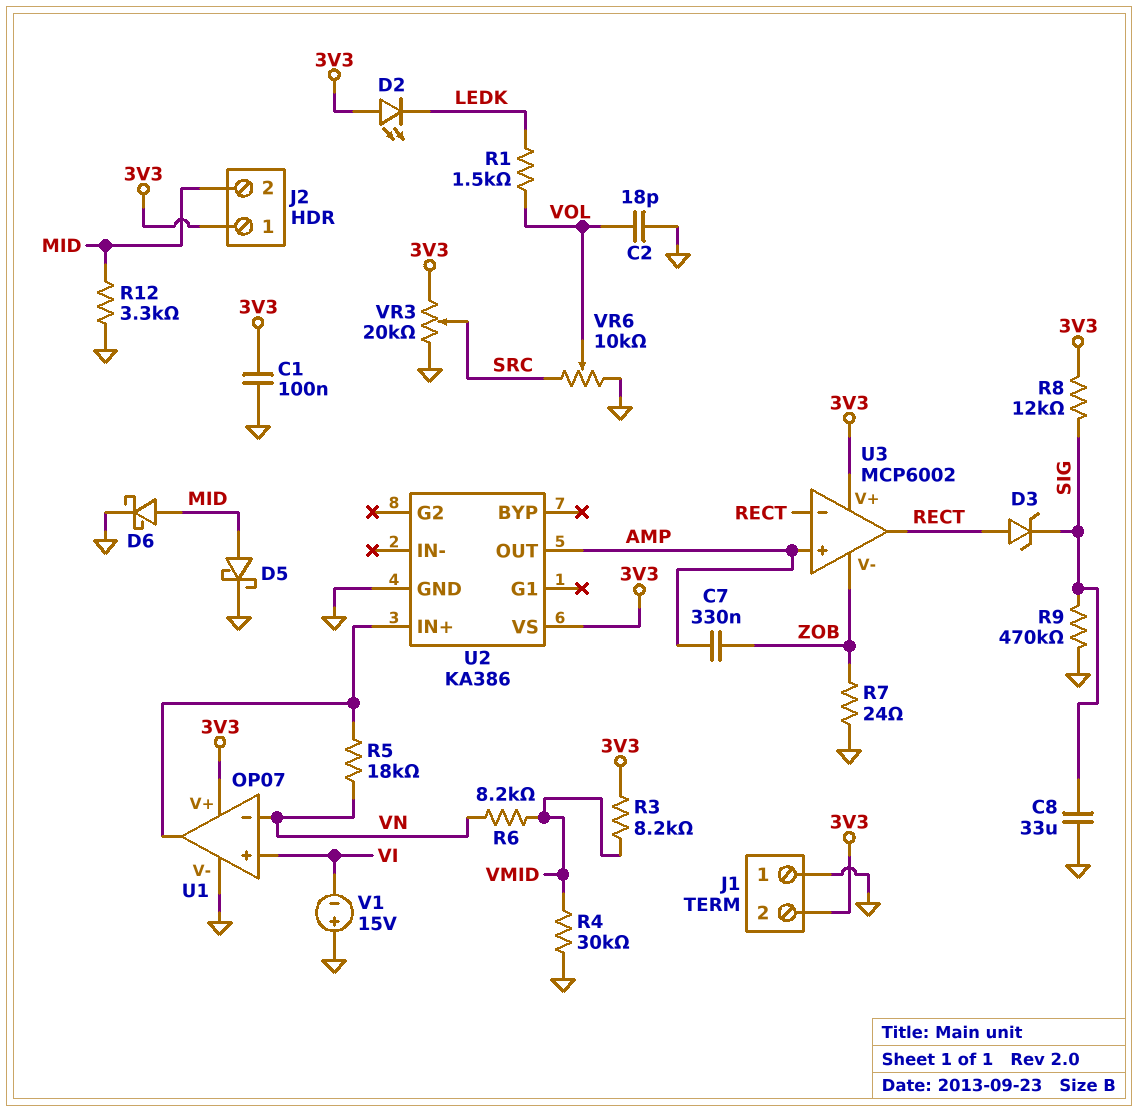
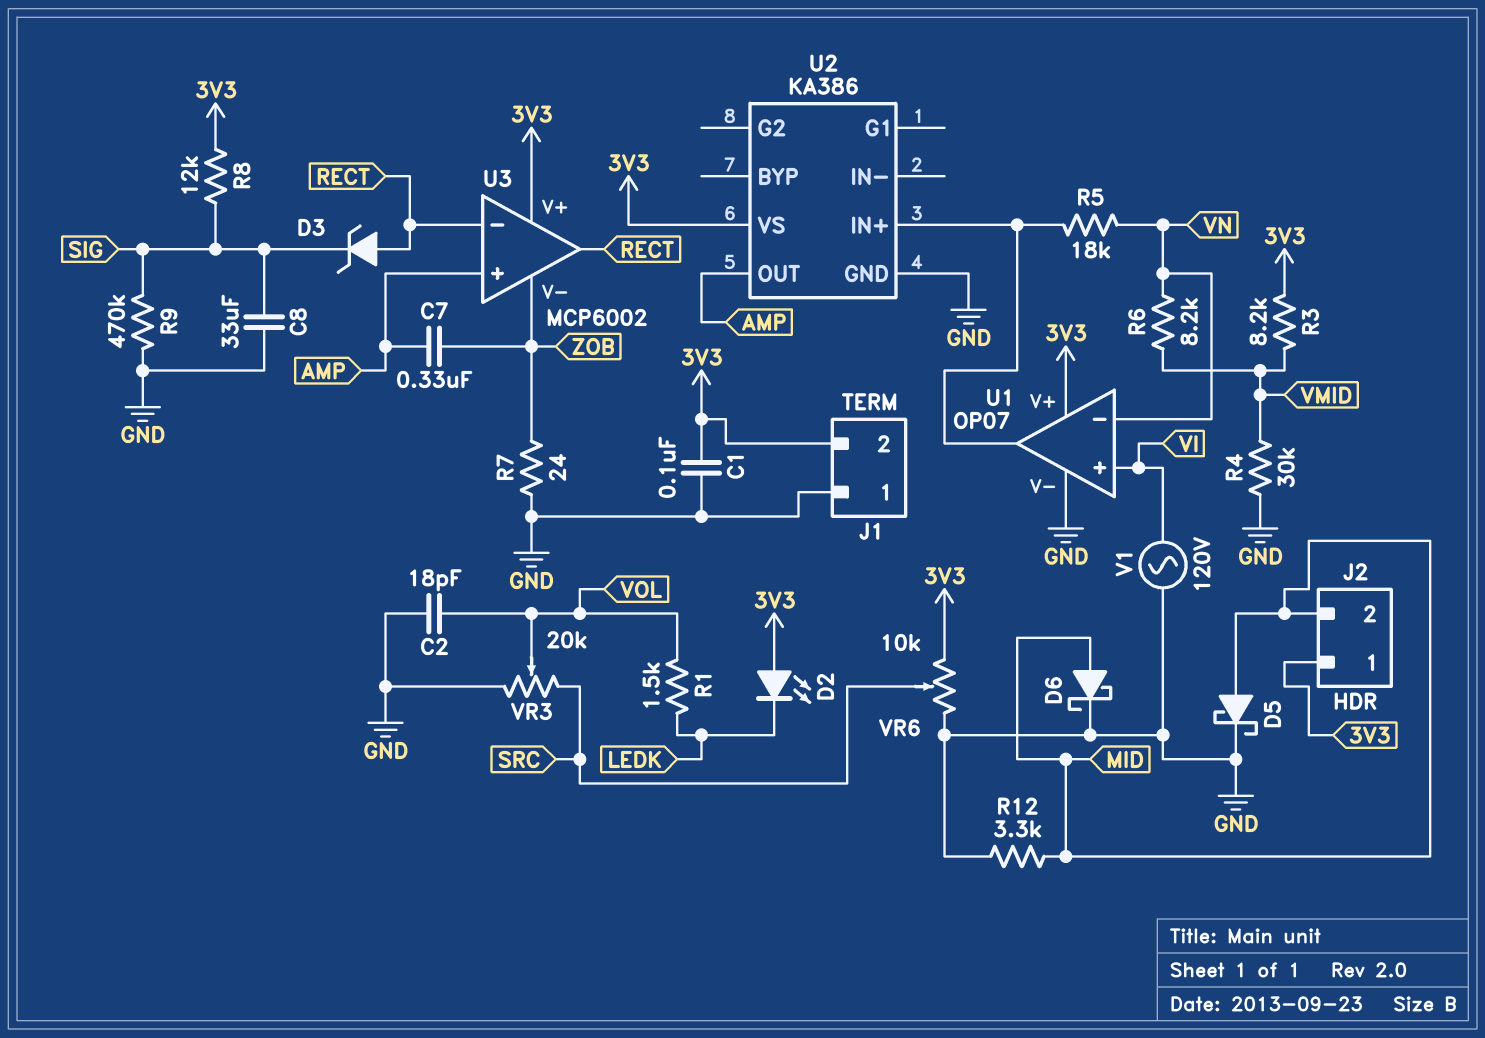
V1: 15V (plus GND, minus VI) -> AC 120V (GND, VI)
VR3: 20k (3V3, GND, wiper SRC) -> 20k (GND, SRC, wiper VOL)
VR6: 10k (GND, SRC, wiper VOL) -> 10k (3V3, GND, wiper SRC)

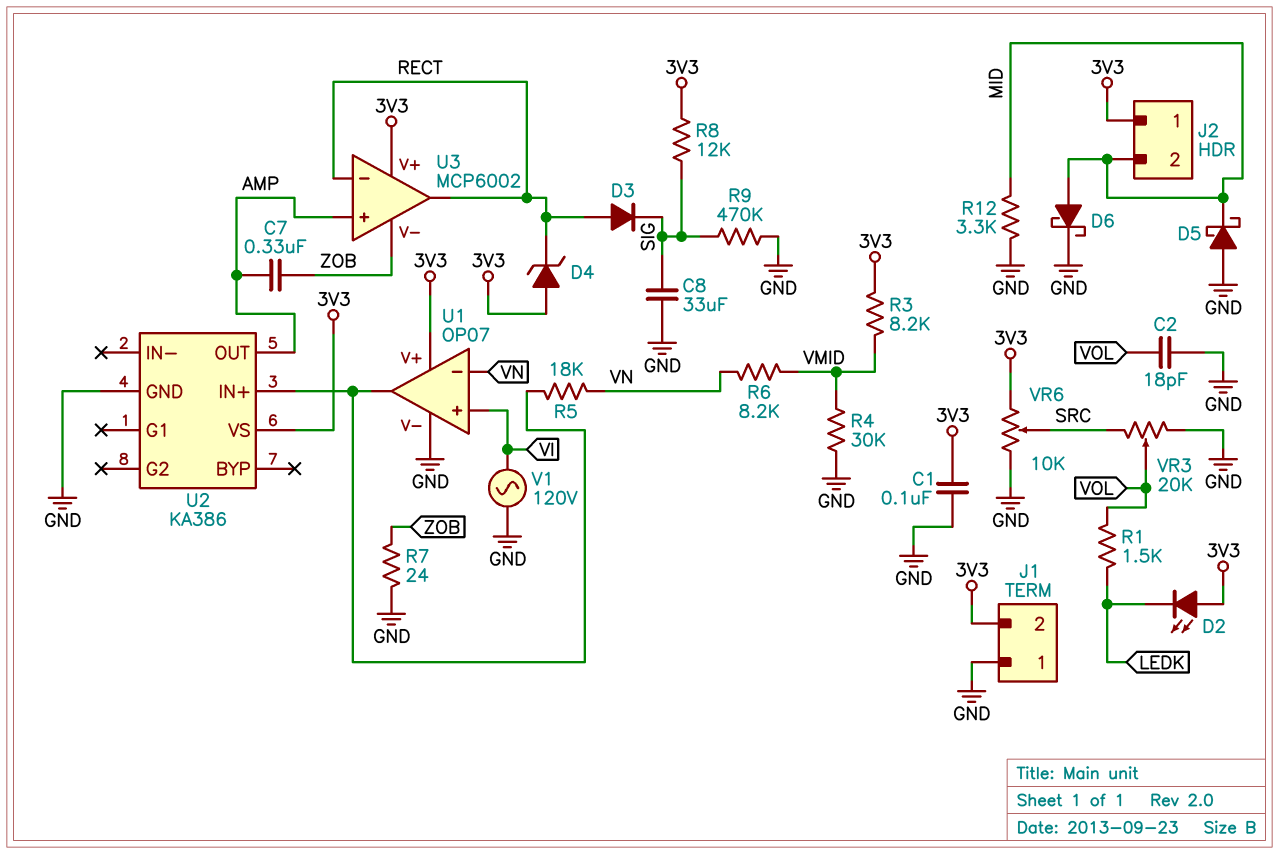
D3: zener (A RECT, K SIG) -> diode (A RECT, K SIG)
D4: none -> zener (A 3V3, K RECT)
D5: schottky (A MID, K GND) -> schottky (A GND, K MID)

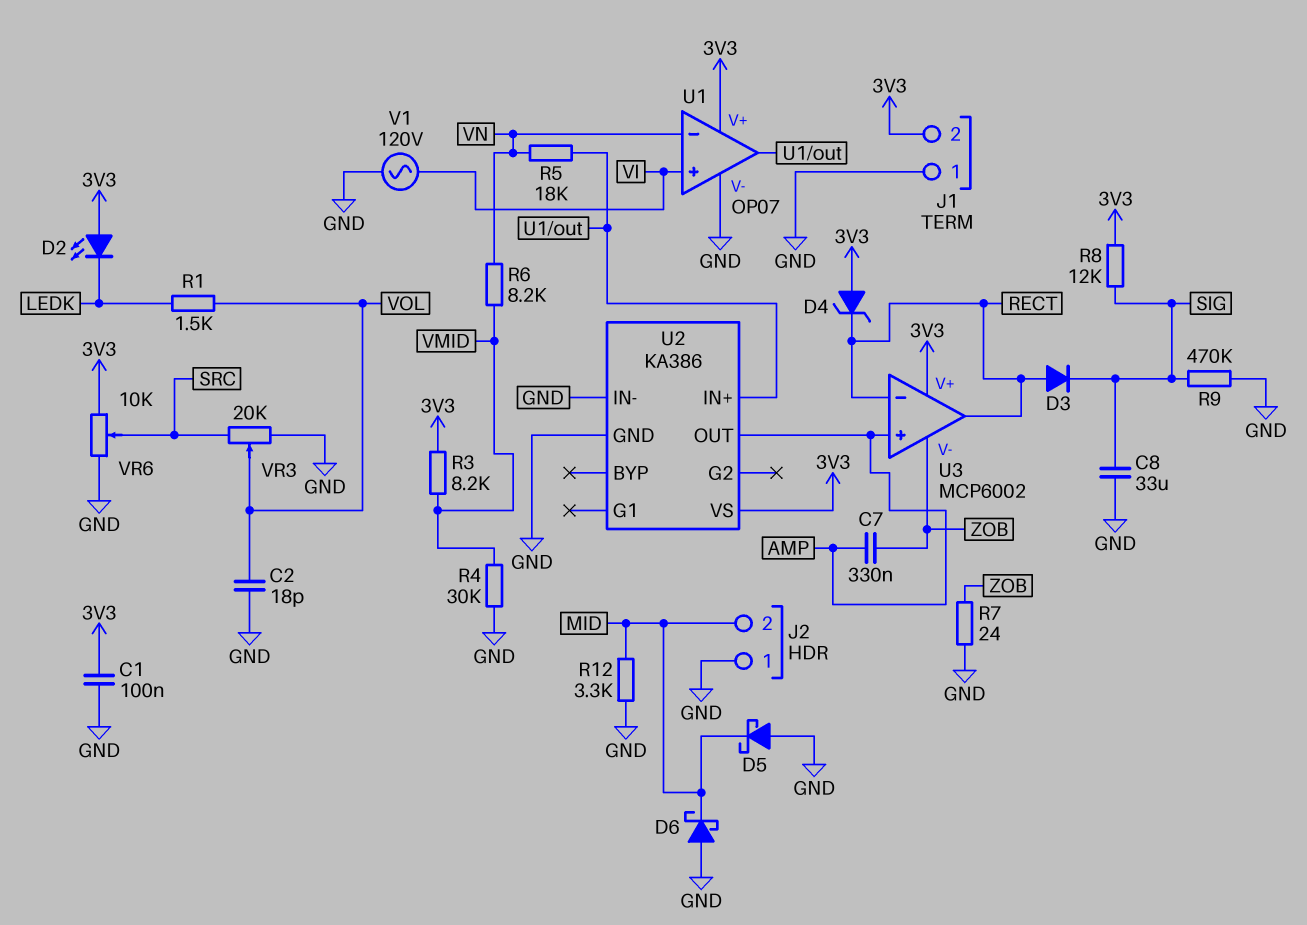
D6: schottky (A MID, K GND) -> schottky (A GND, K MID)
J2 pin 1: 3V3 -> GND
U2 pin IN-: none -> GND

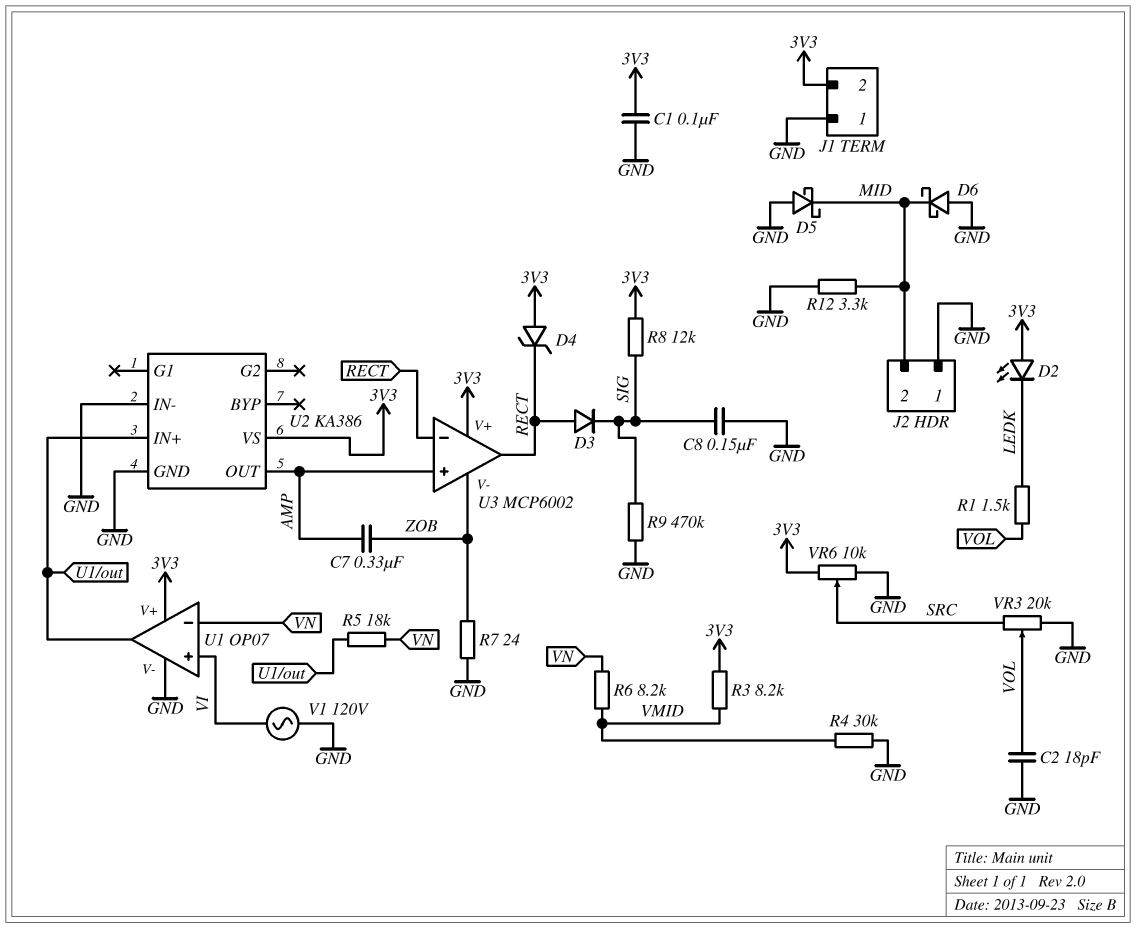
C8: 33uF (GND, SIG) -> 150nF (GND, SIG)

